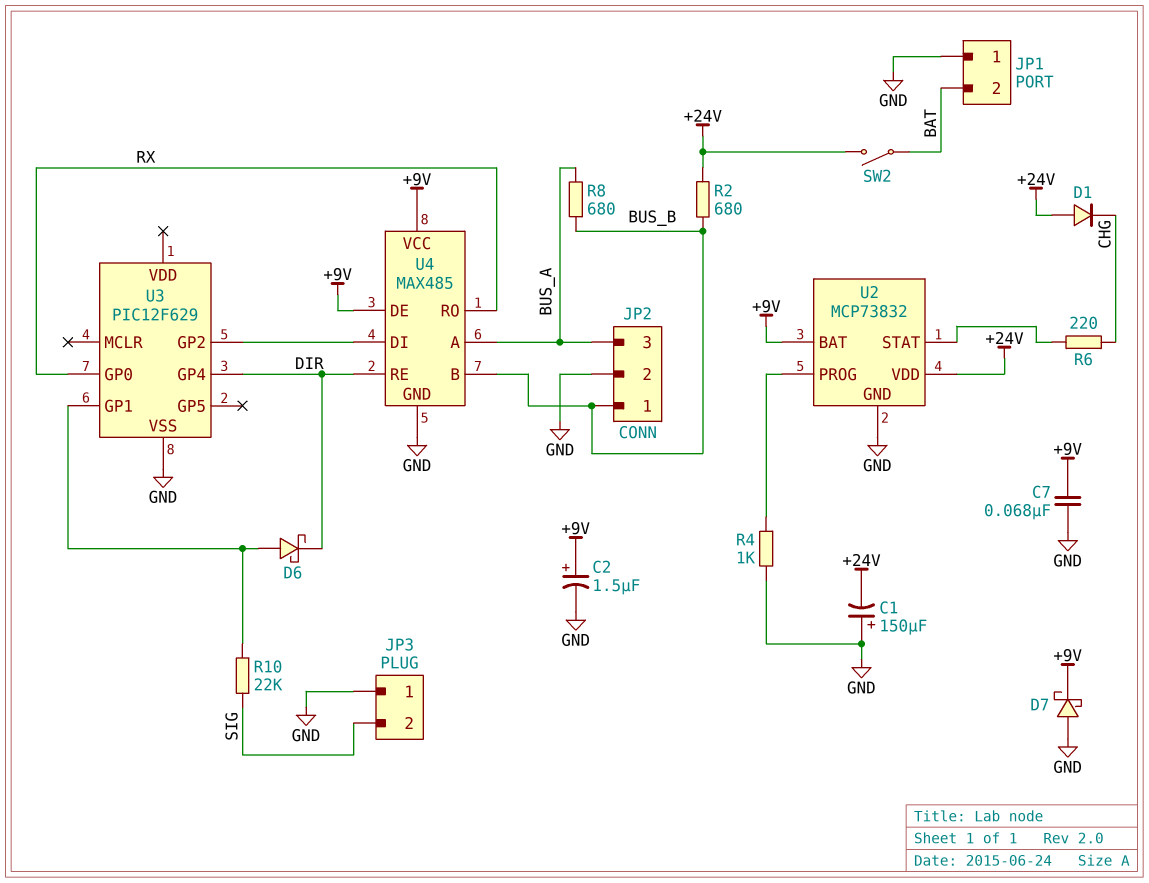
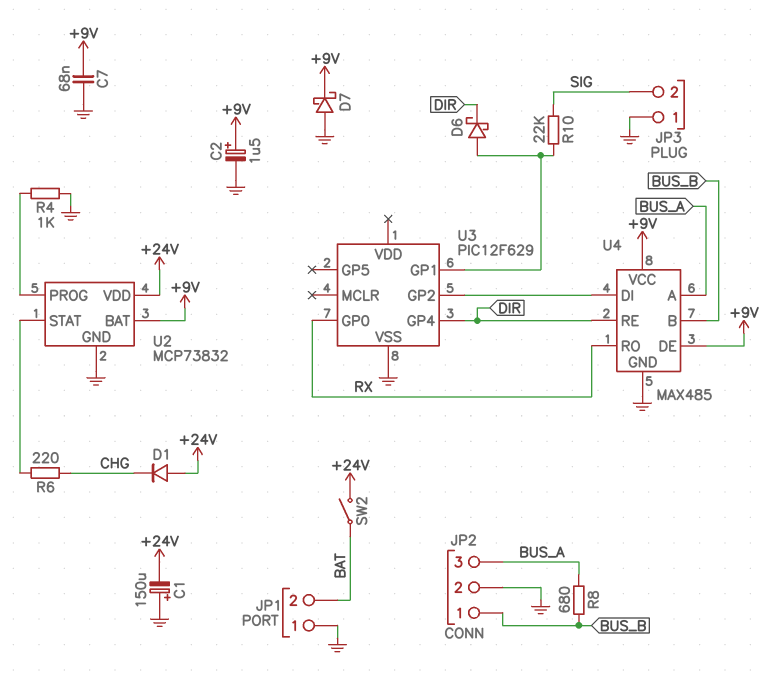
R2: 680 (+24V, BUS_B) -> none

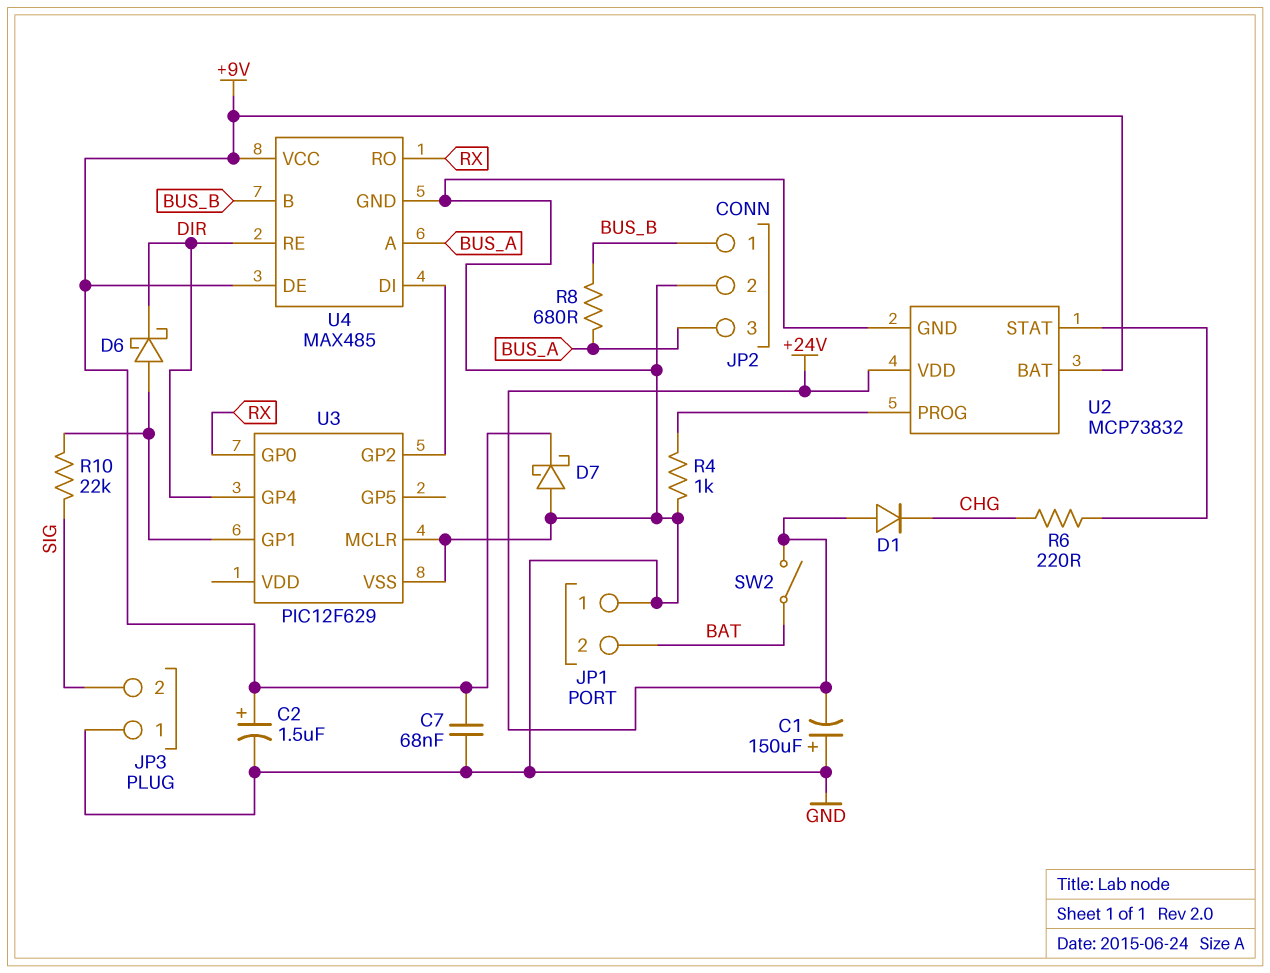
U3 pin MCLR: none -> GND

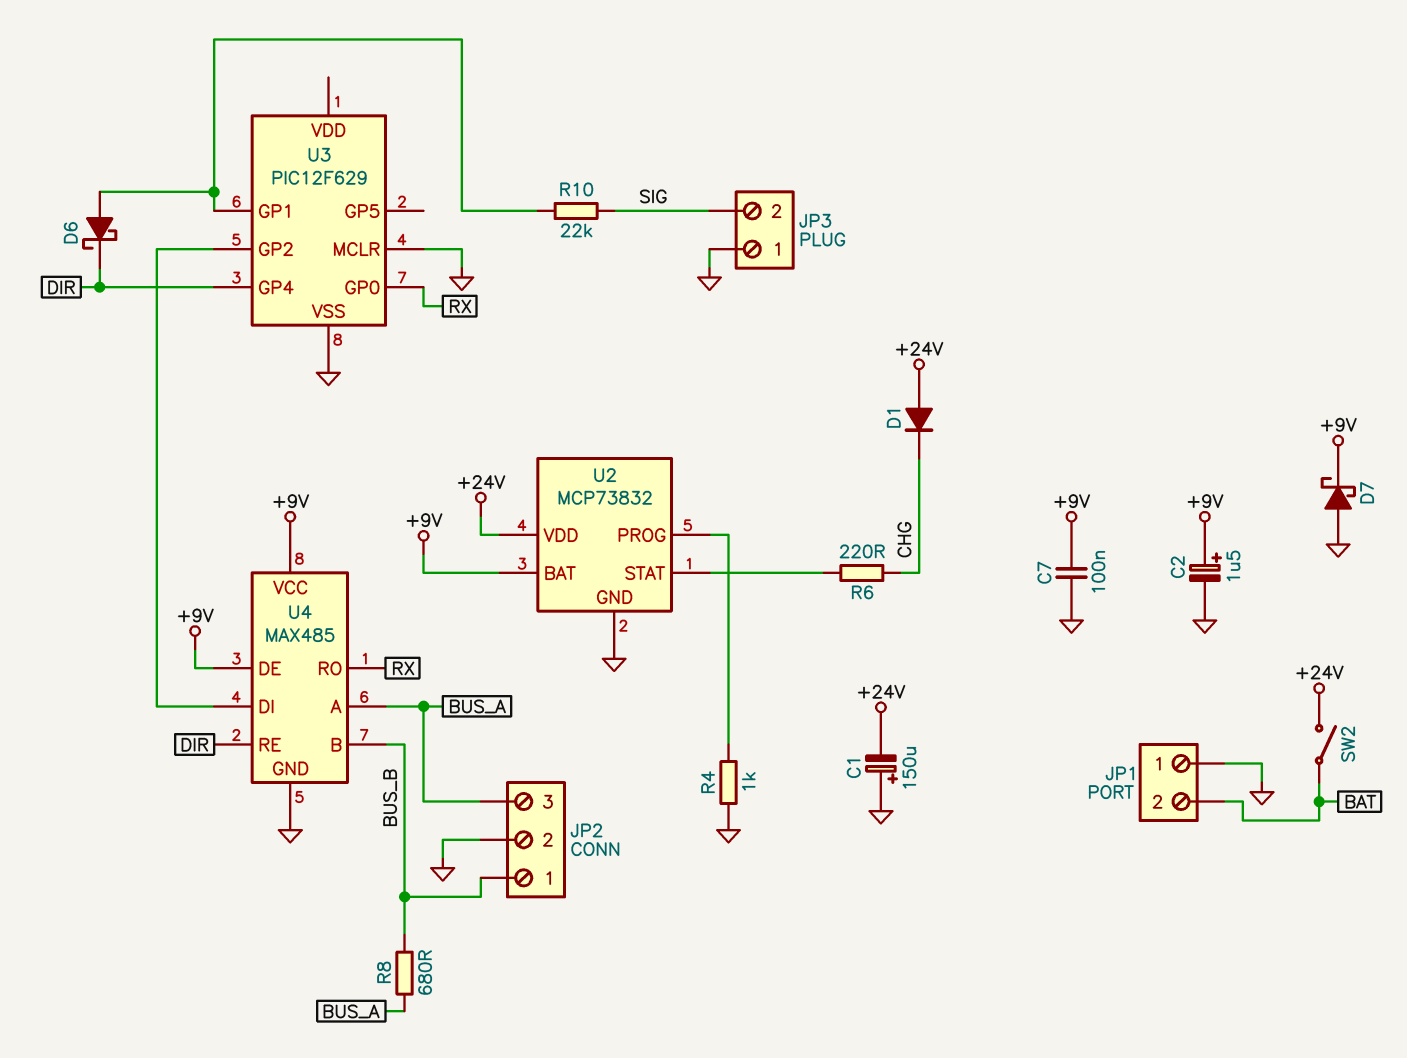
C7: 68nF (+9V, GND) -> 100nF (+9V, GND)

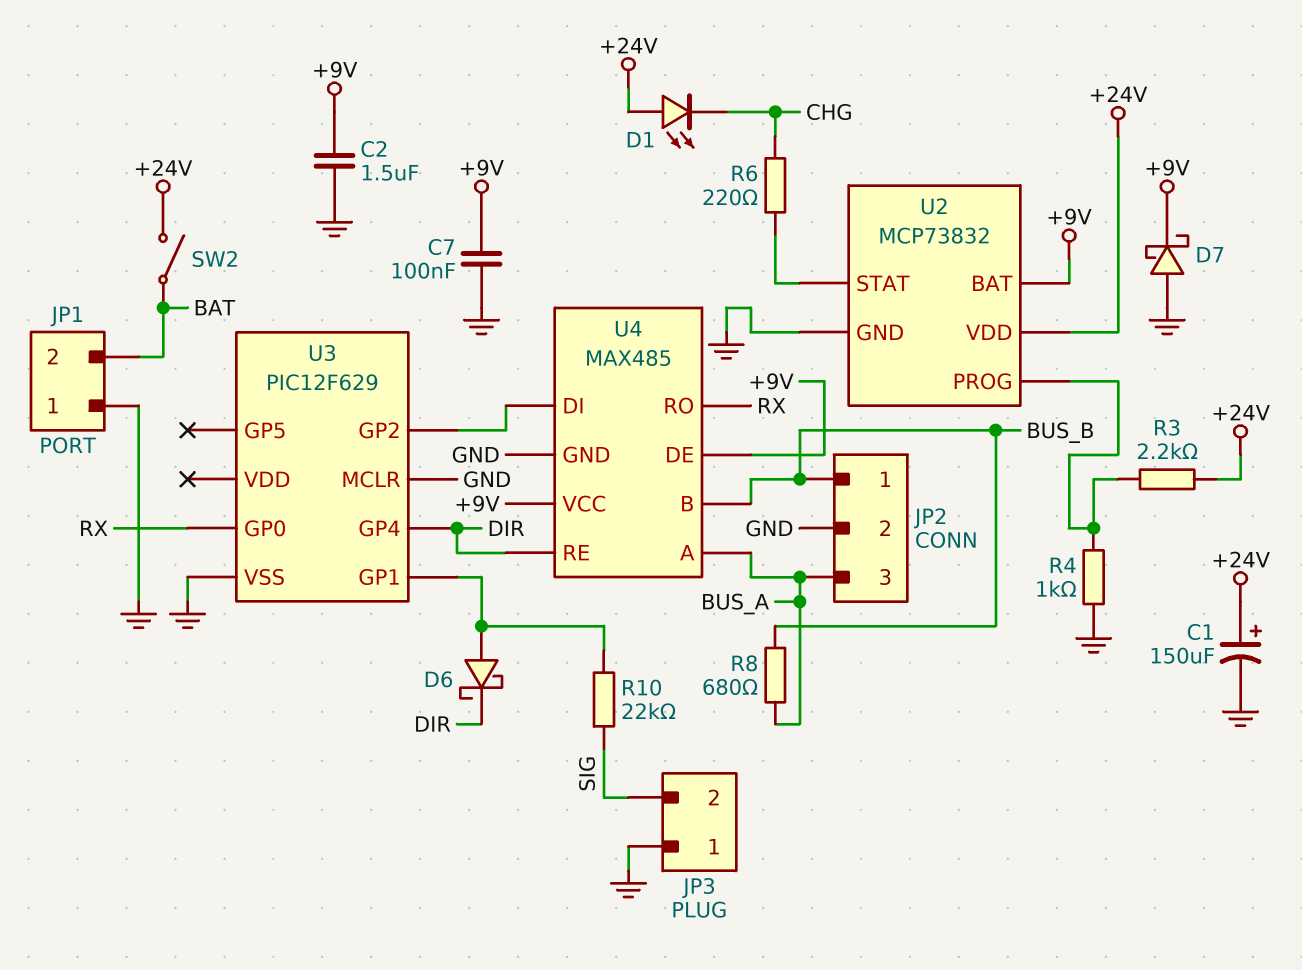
C1: 150uF (plus GND, minus +24V) -> 150uF (plus +24V, minus GND)
C2: 1.5uF (plus +9V, minus GND) -> 1.5uF (+9V, GND)
D1: diode (A +24V, K CHG) -> LED (A +24V, K CHG)
R3: none -> 2.2k (+24V, U2/PROG)

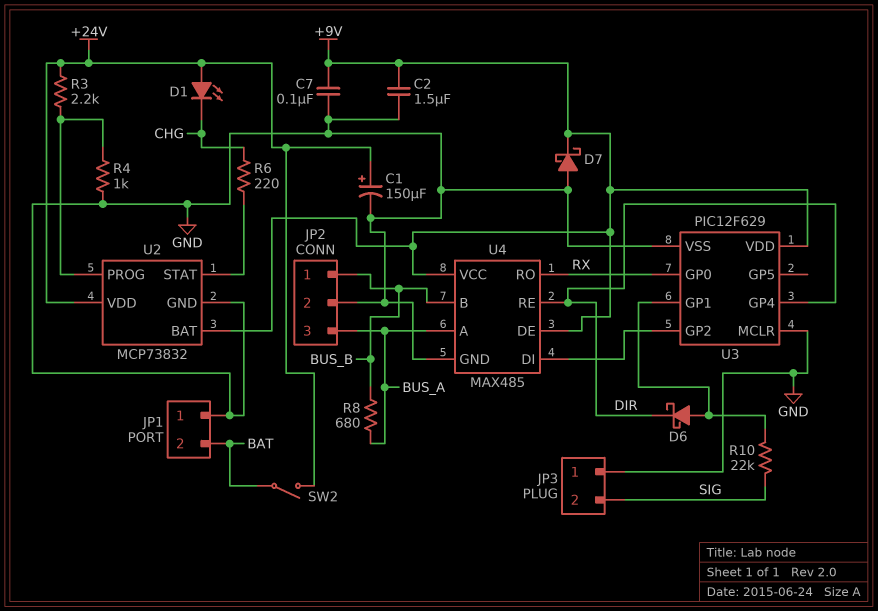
U3 pin VDD: none -> +9V

